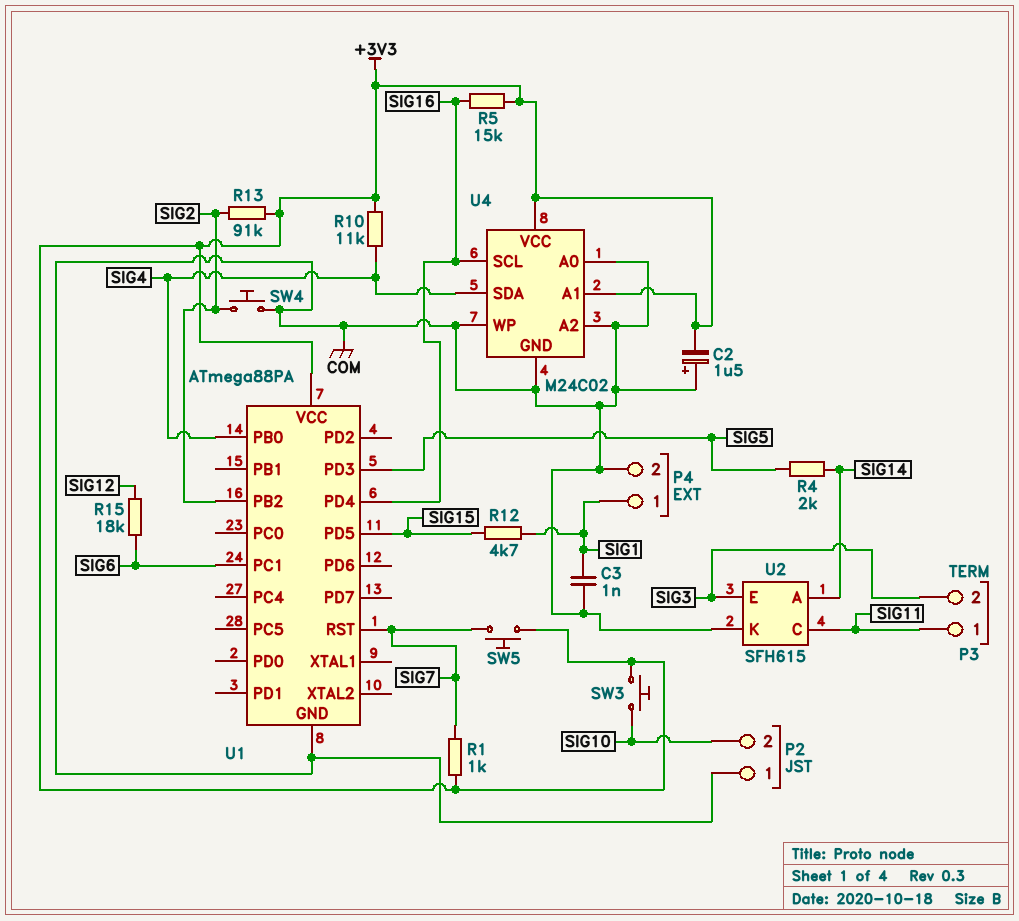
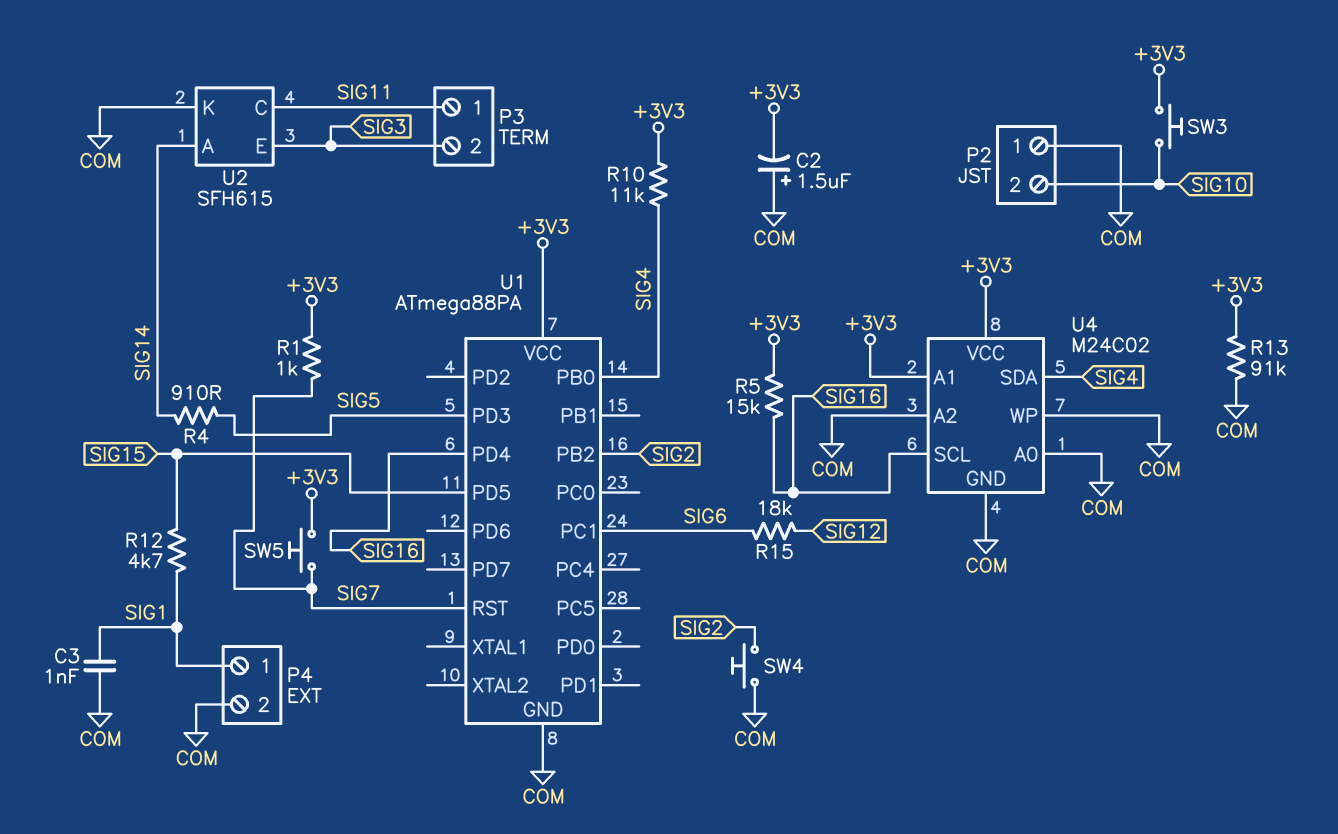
R4: 2k (SIG5, SIG14) -> 910 (SIG5, SIG14)
R13: 91k (+3V3, SIG2) -> 91k (+3V3, COM)

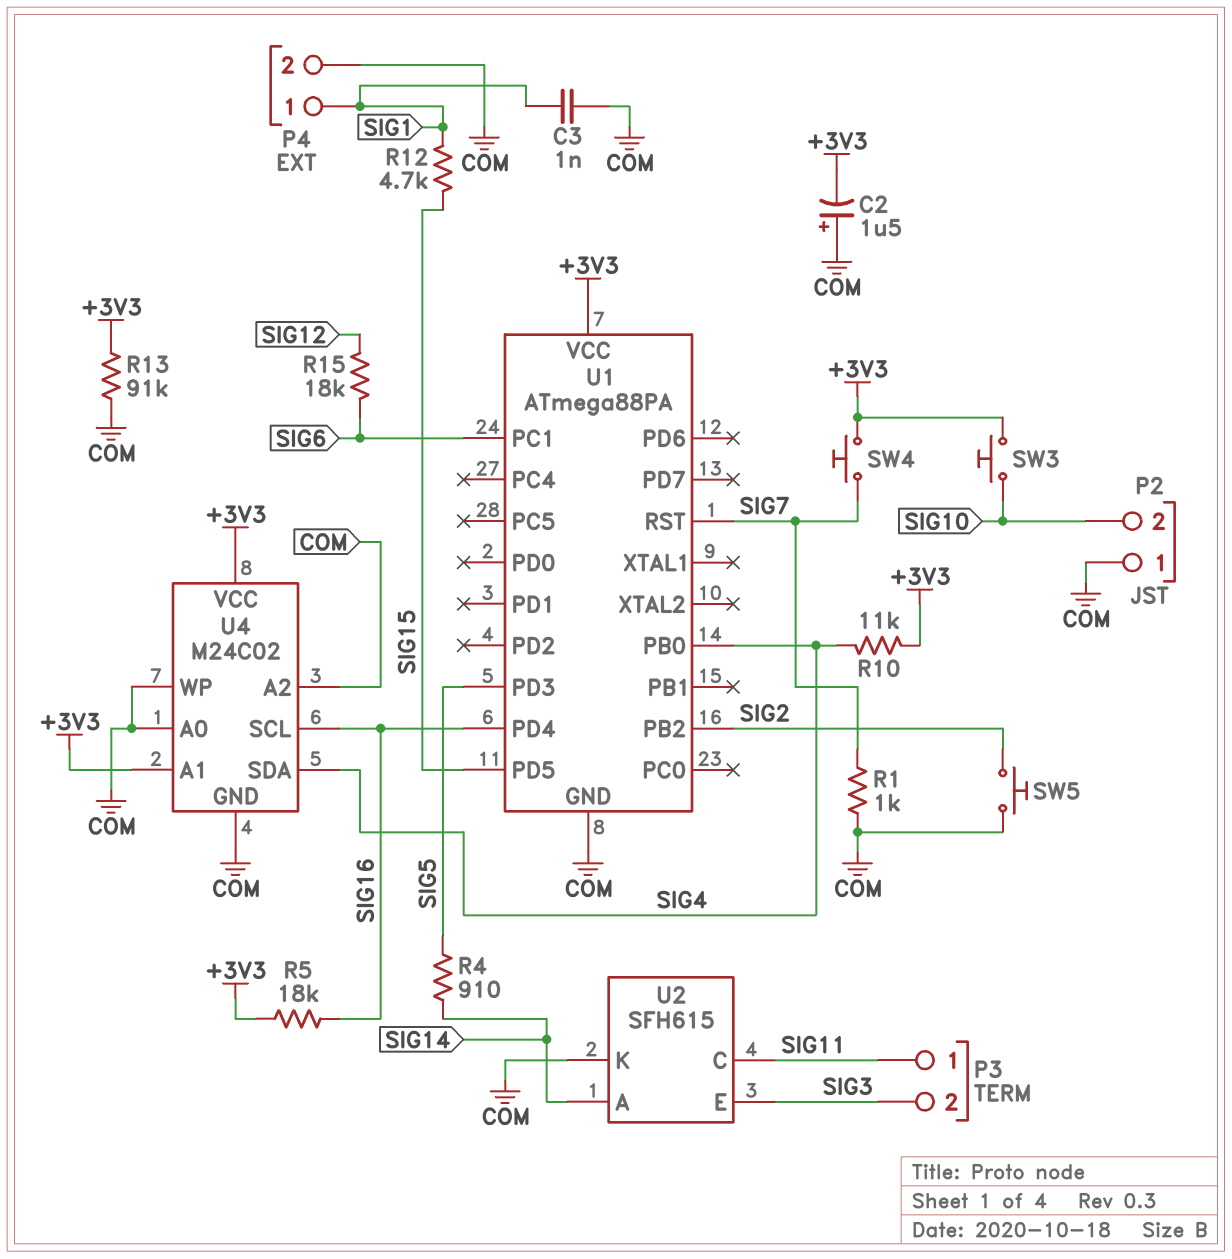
R1: 1k (+3V3, SIG7) -> 1k (COM, SIG7)
R5: 15k (+3V3, SIG16) -> 18k (+3V3, SIG16)
SW4: button (COM, SIG2) -> button (+3V3, SIG7)
SW5: button (+3V3, SIG7) -> button (COM, SIG2)

